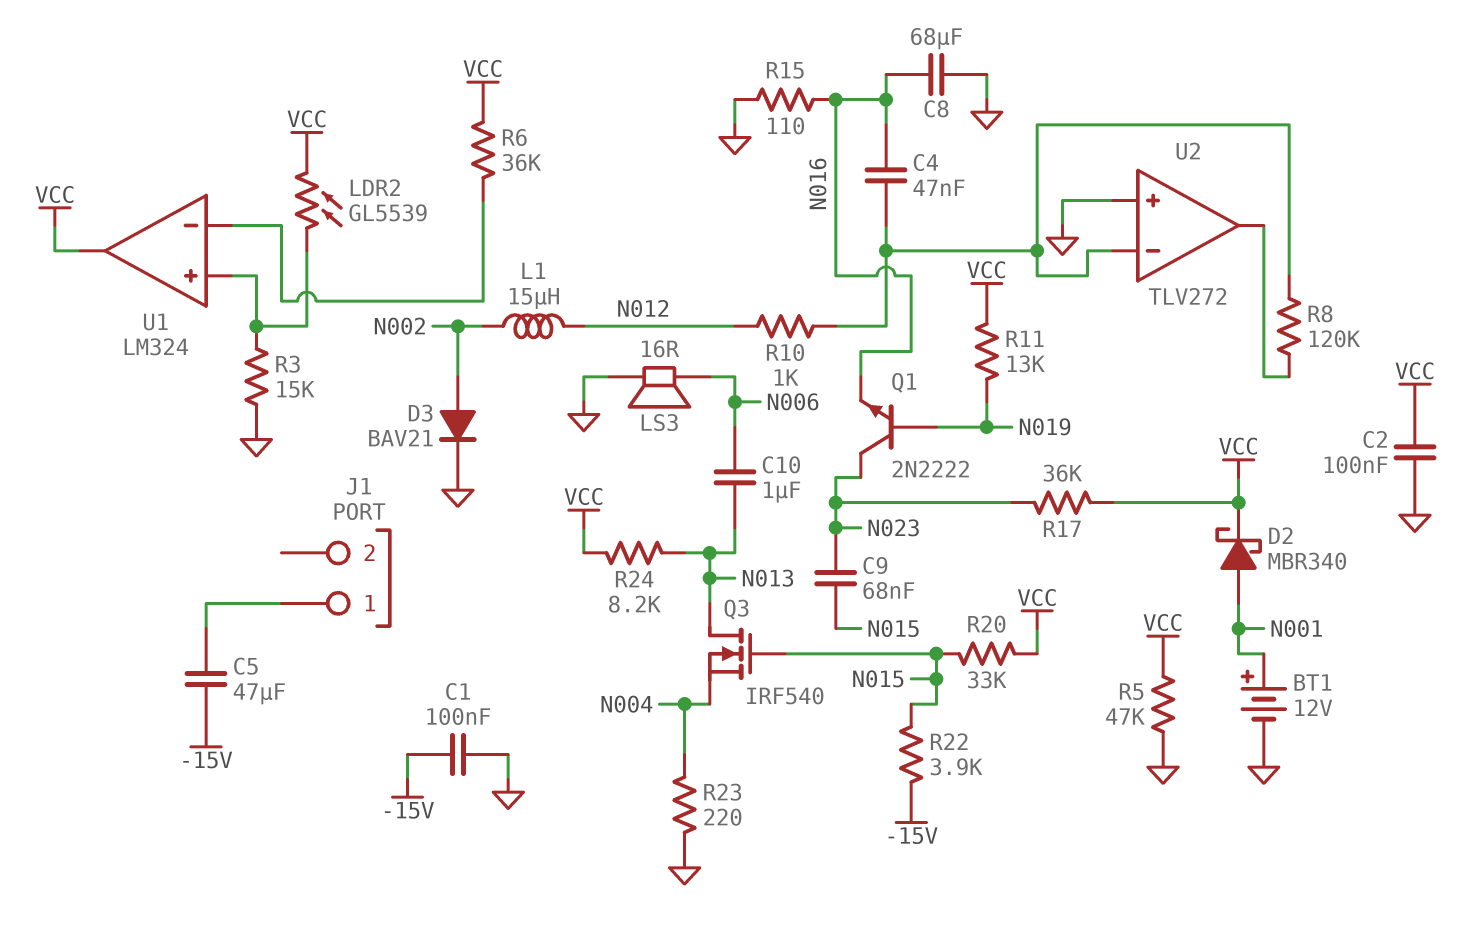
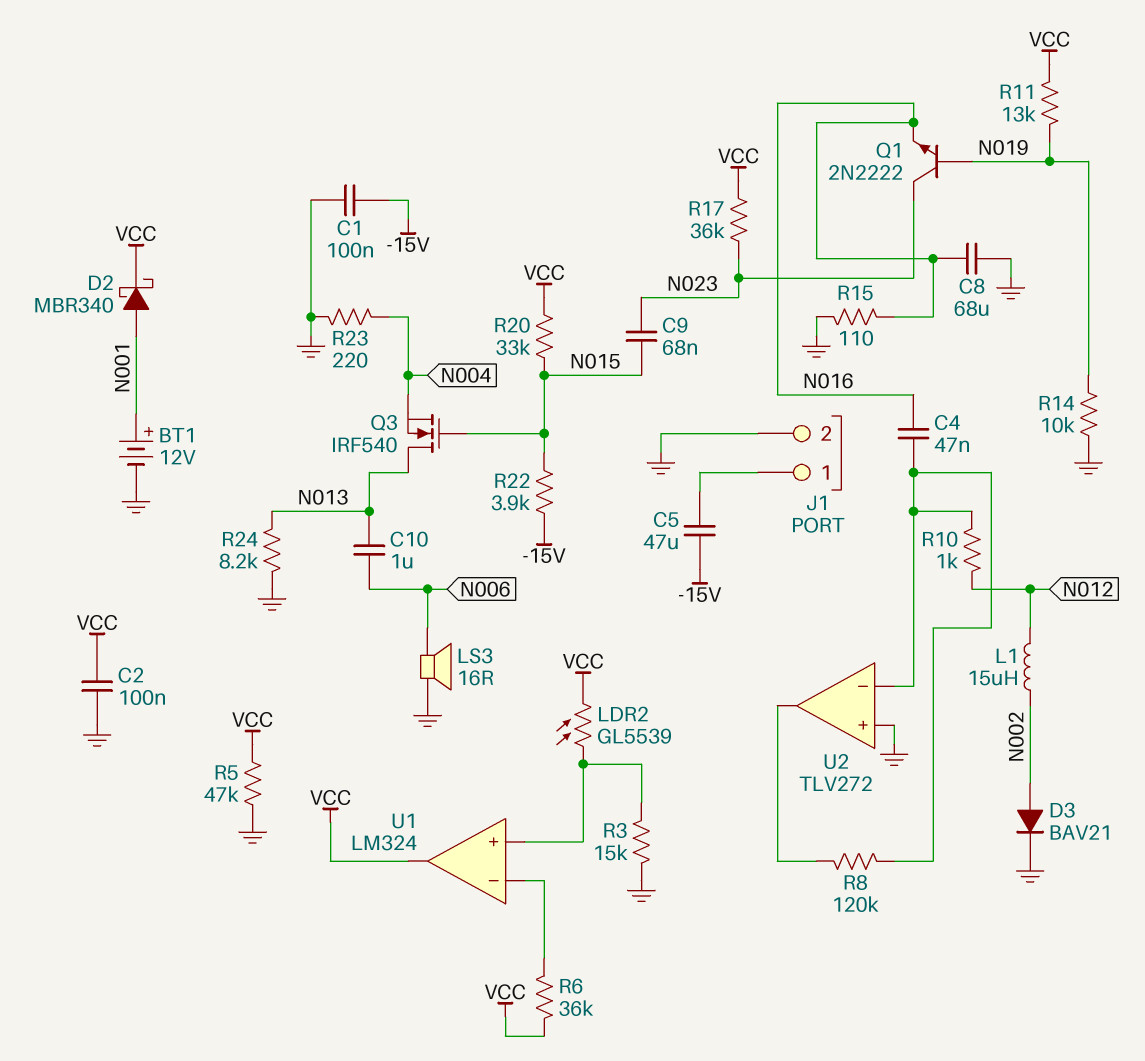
J1 pin 2: none -> GND
R14: none -> 10k (GND, N019)
R24: 8.2k (N013, VCC) -> 8.2k (GND, N013)

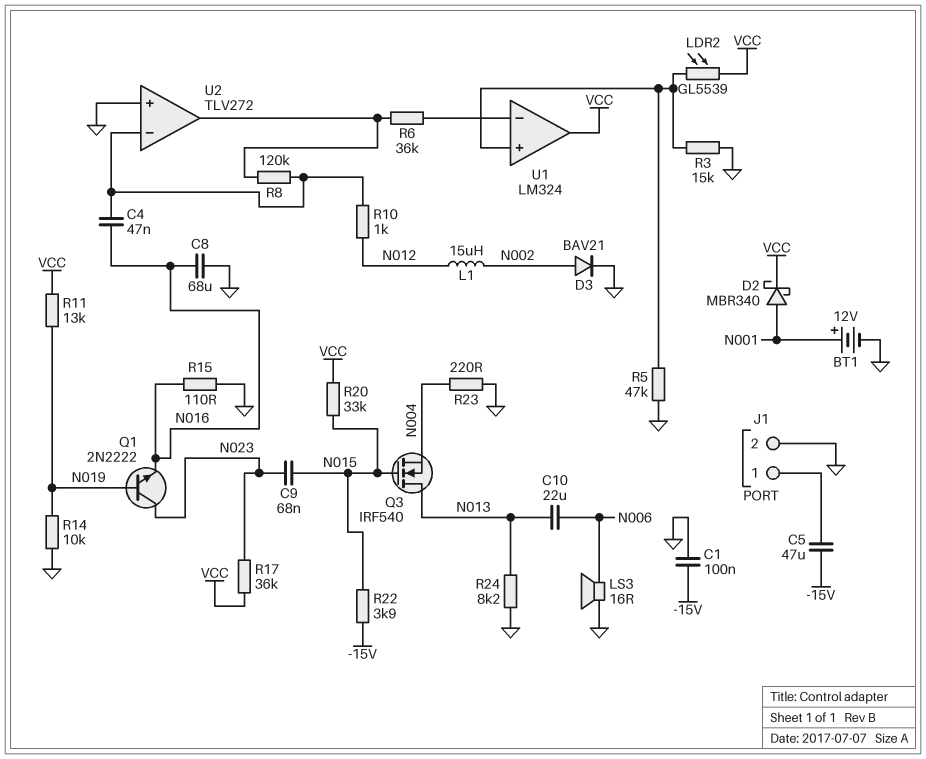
C2: 100nF (GND, VCC) -> none
C10: 1uF (N006, N013) -> 22uF (N006, N013)
R5: 47k (GND, VCC) -> 47k (GND, U1/in+)
R6: 36k (U1/in-, VCC) -> 36k (U1/in-, U2/out)

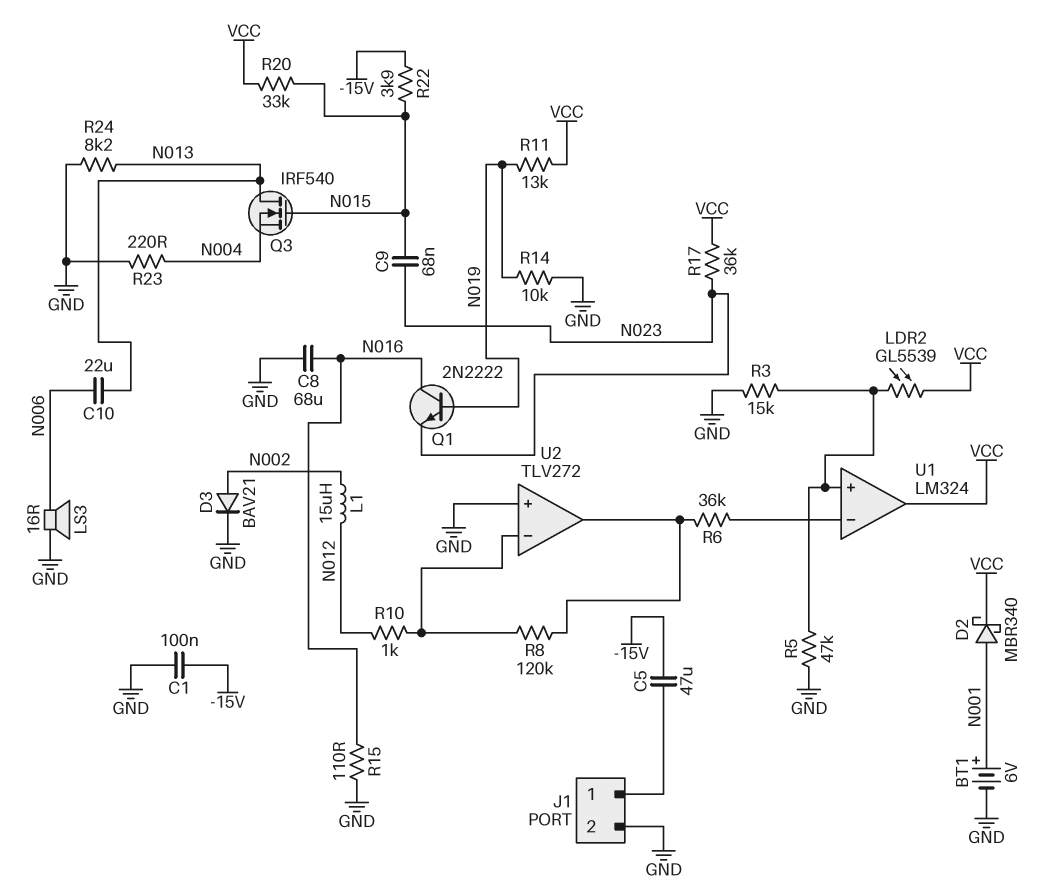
BT1: 12V (plus N001, minus GND) -> 6V (plus N001, minus GND)
C4: 47nF (N016, U2/in-) -> none
Q1: NPN 2N2222 (B N019, C N023, E N016) -> NPN 2N2222 (B N019, C N016, E N023)

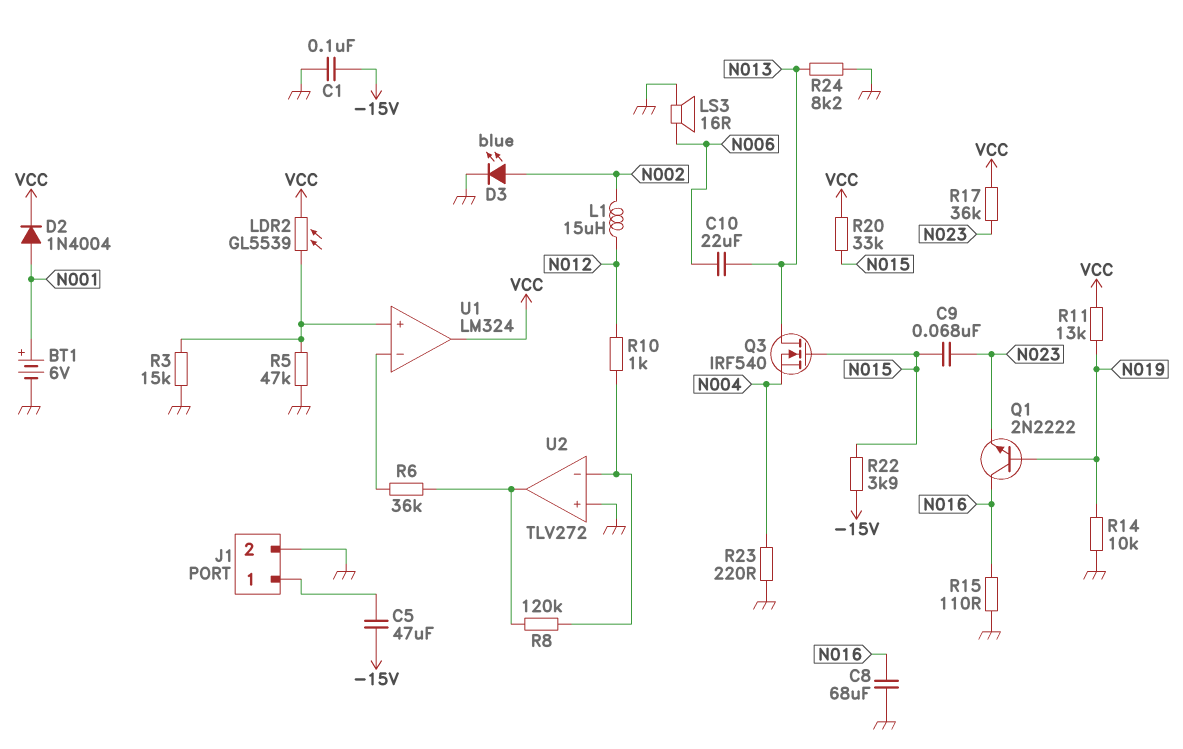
D2: schottky MBR340 (A N001, K VCC) -> diode 1N4004 (A N001, K VCC)
D3: diode BAV21 (A N002, K GND) -> LED blue (A N002, K GND)

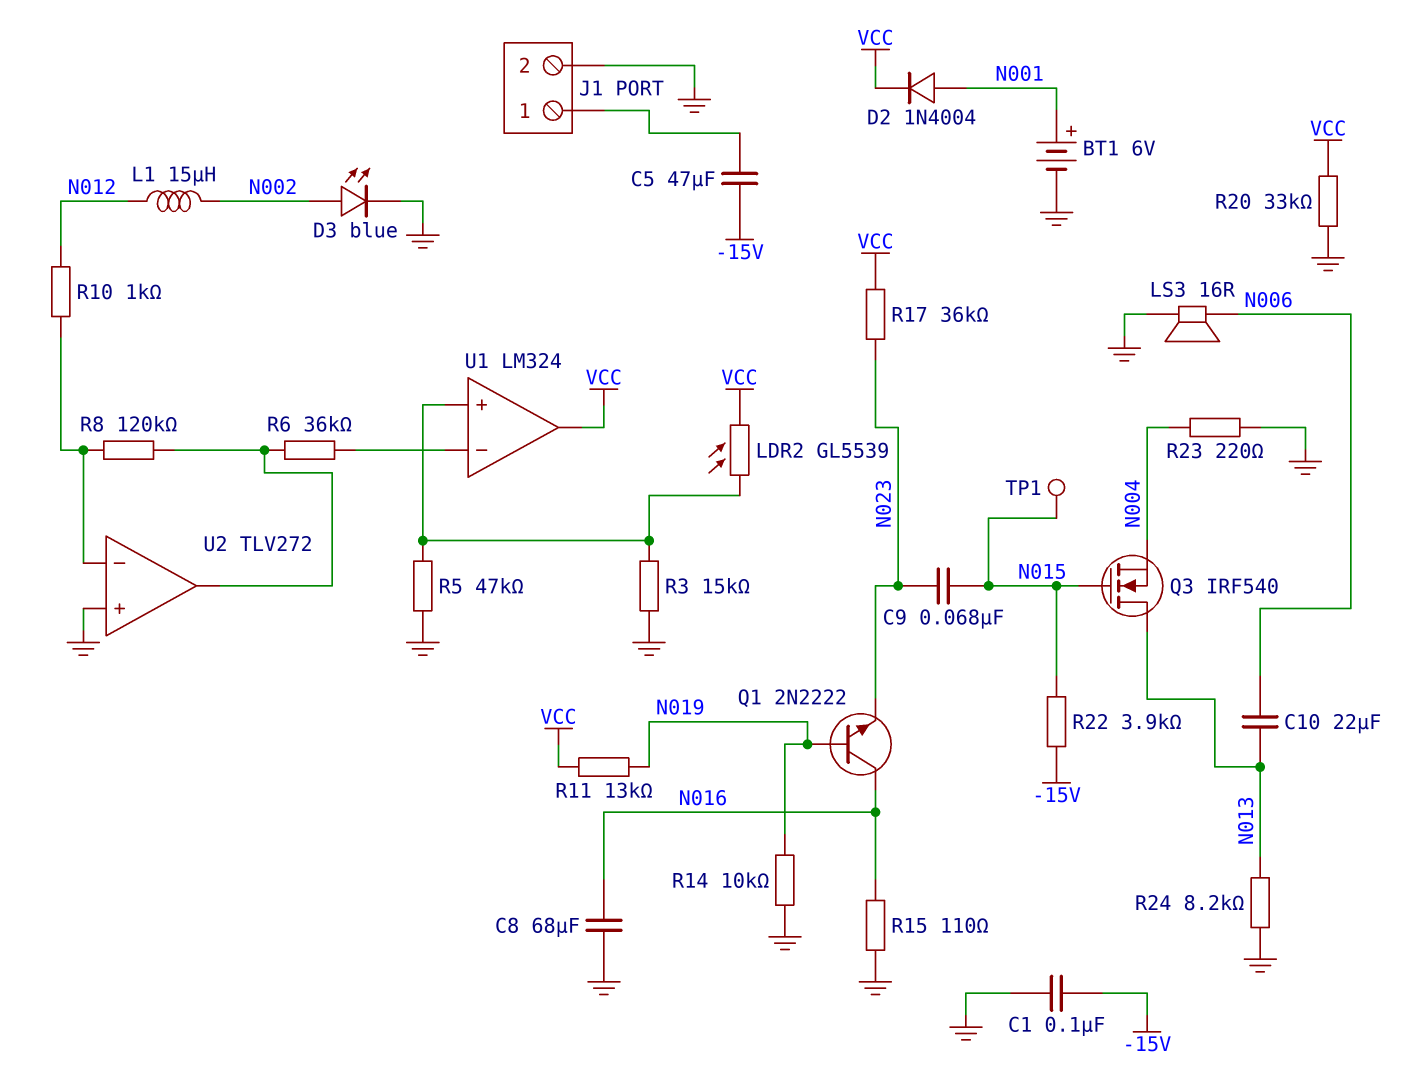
R20: 33k (N015, VCC) -> 33k (GND, VCC)
TP1: none -> test point (N015)

